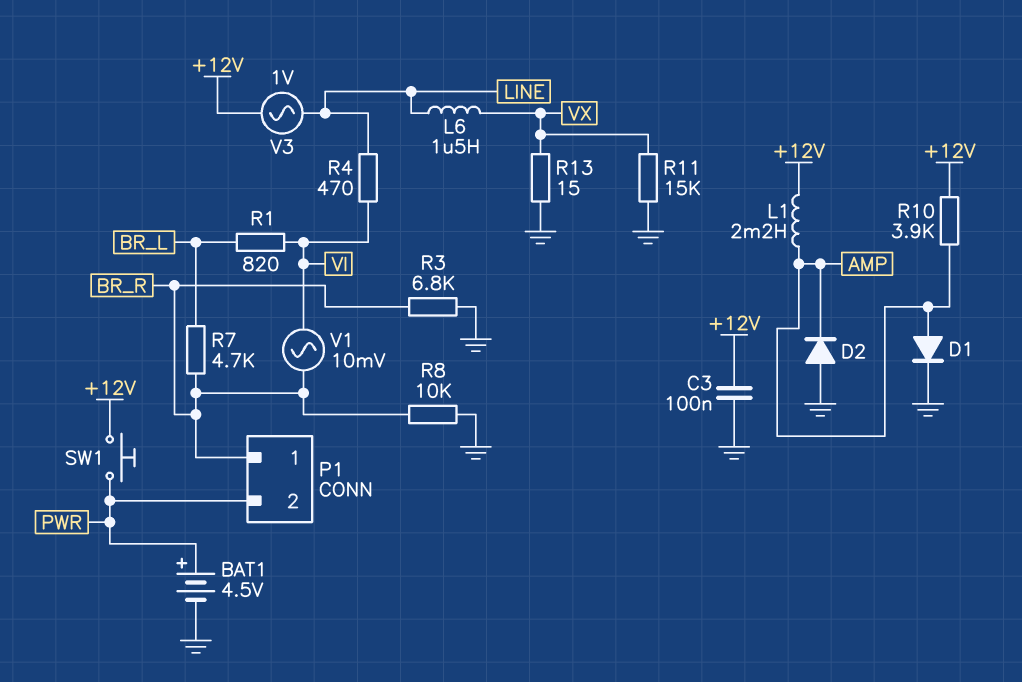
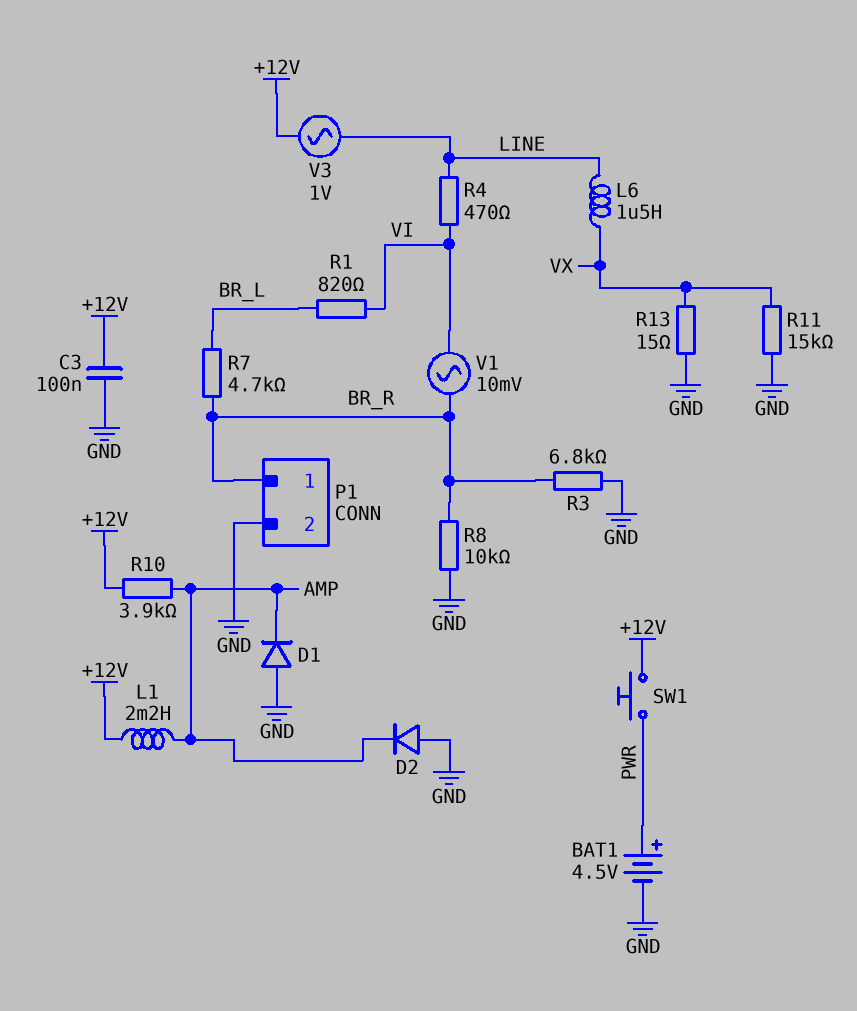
D1: diode (A AMP, K GND) -> diode (A GND, K AMP)
P1 pin 2: PWR -> GND

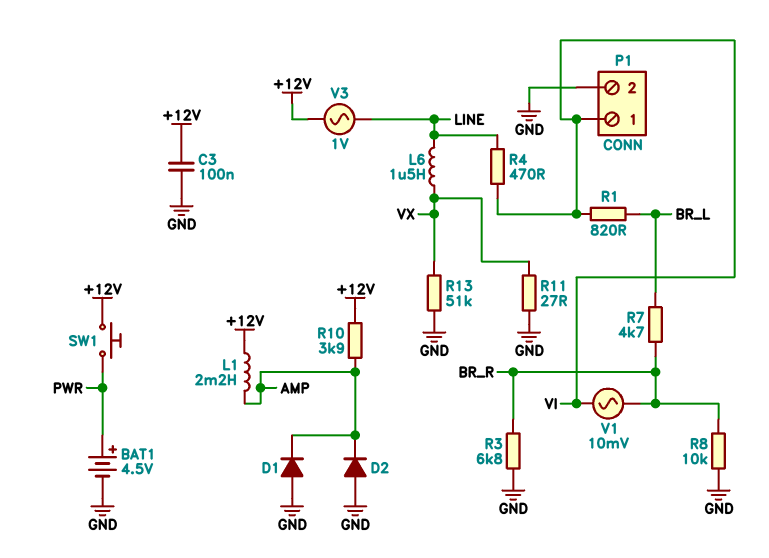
P1 pin 1: BR_R -> VI
R11: 15k (GND, VX) -> 27 (GND, VX)
R13: 15 (GND, VX) -> 51k (GND, VX)

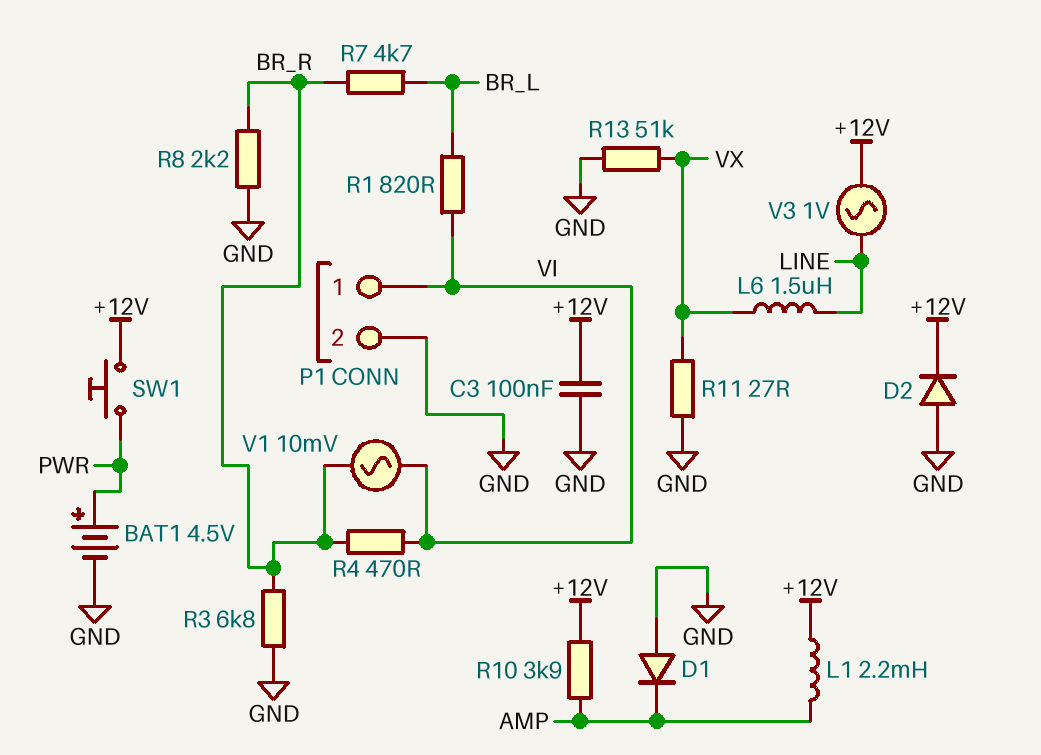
D2: diode (A GND, K AMP) -> diode (A GND, K +12V)
R4: 470 (LINE, VI) -> 470 (BR_R, VI)
R8: 10k (BR_R, GND) -> 2.2k (BR_R, GND)

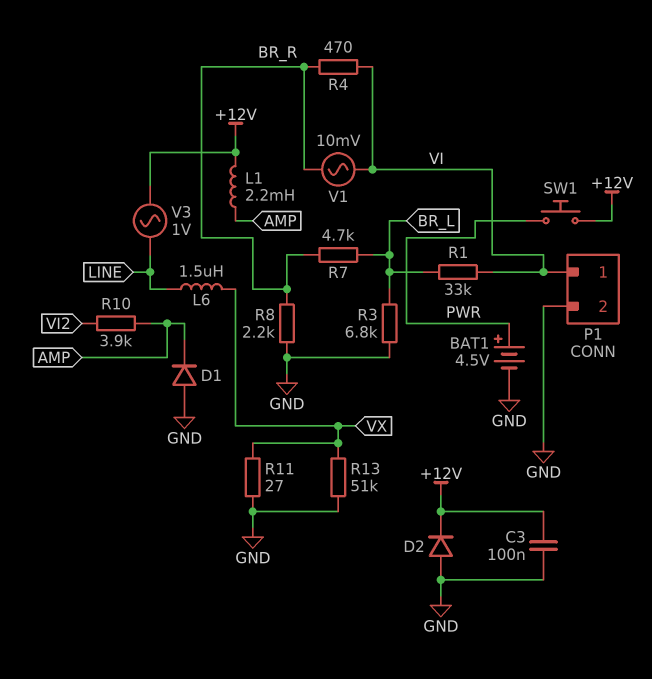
R1: 820 (BR_L, VI) -> 33k (BR_L, VI)
R3: 6.8k (BR_R, GND) -> 6.8k (BR_L, GND)
R10: 3.9k (+12V, AMP) -> 3.9k (AMP, VI2)

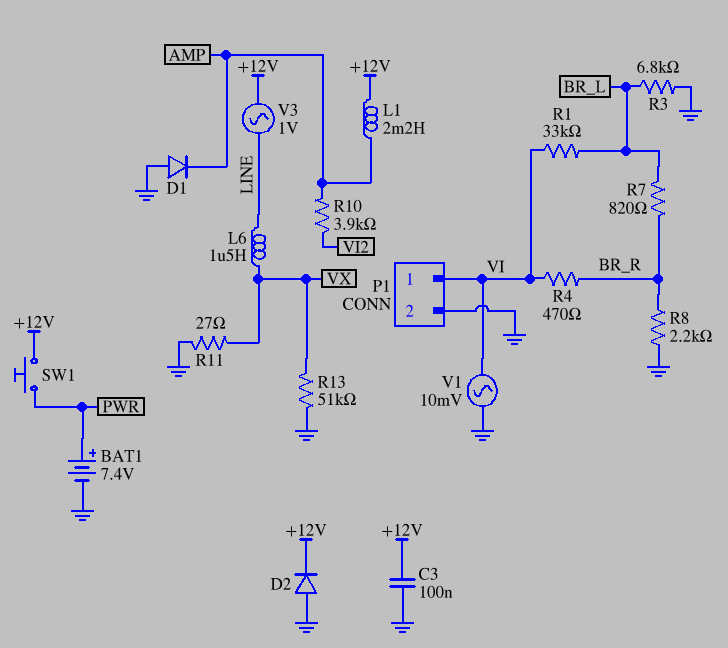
BAT1: 4.5V (plus PWR, minus GND) -> 7.4V (plus PWR, minus GND)
R7: 4.7k (BR_L, BR_R) -> 820 (BR_L, BR_R)
V1: AC 10mV (BR_R, VI) -> AC 10mV (GND, VI)

